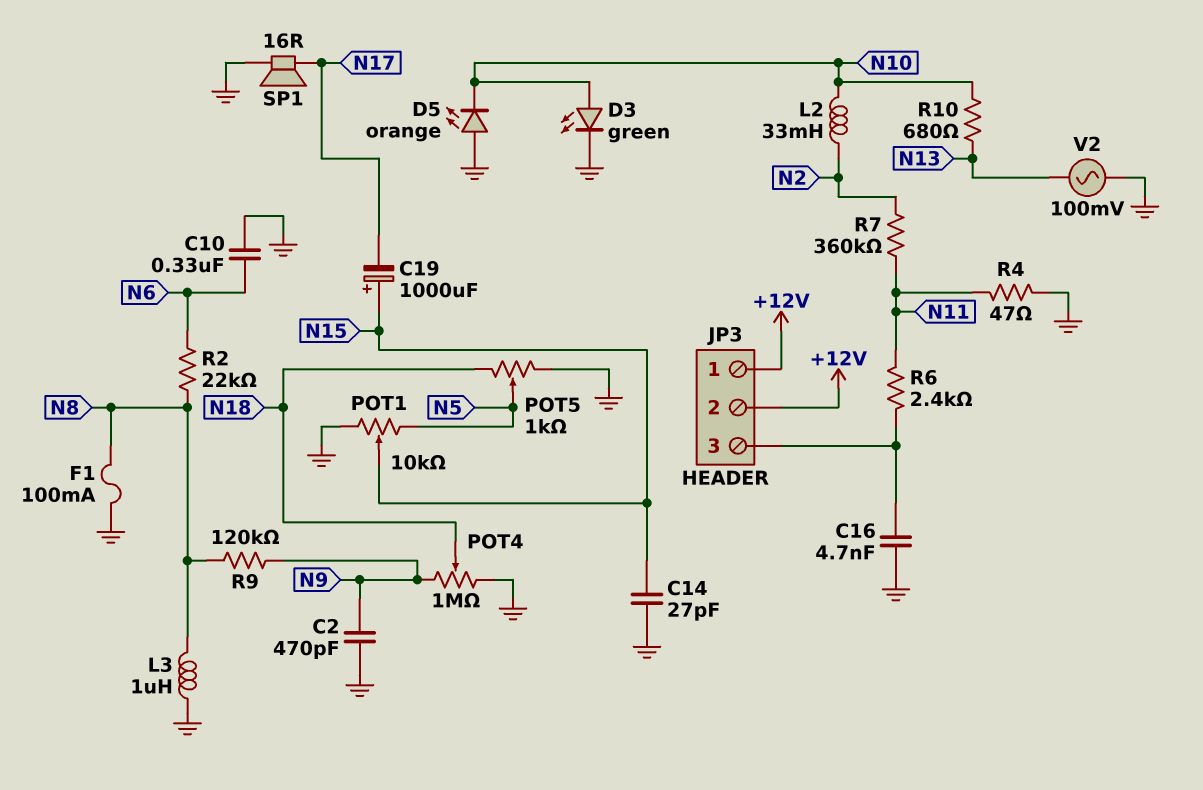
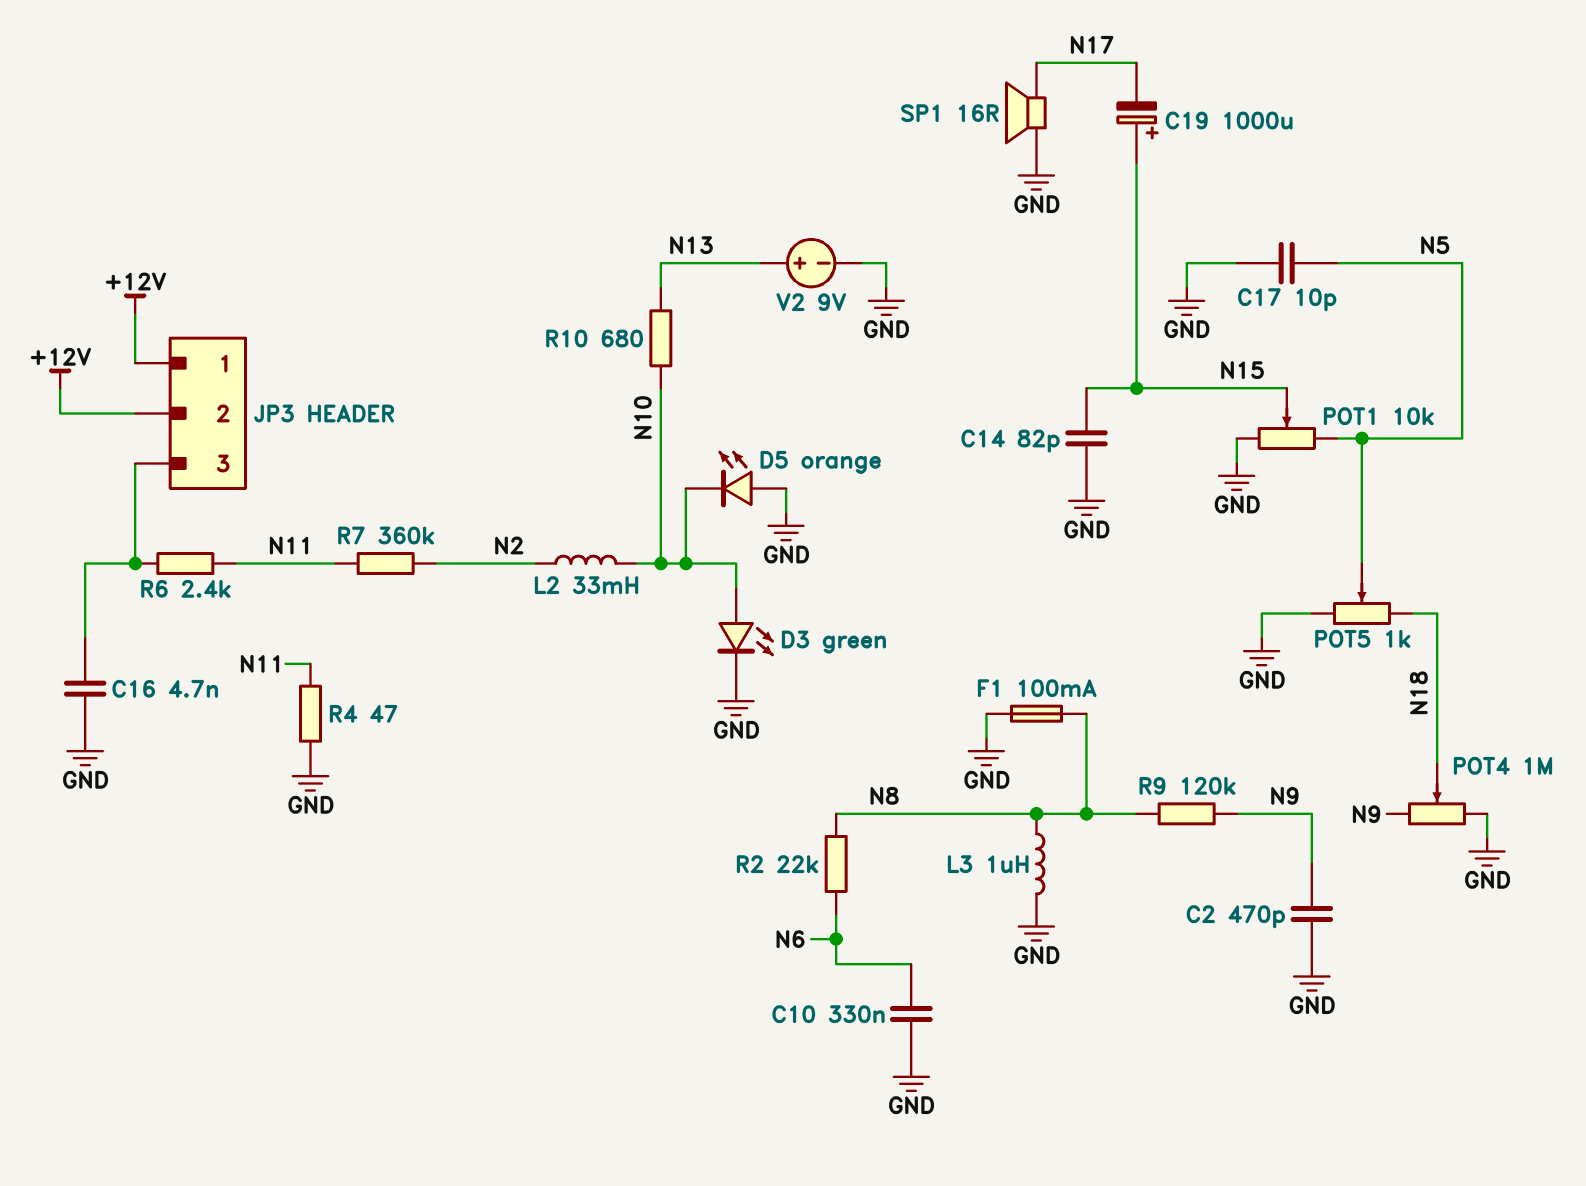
C14: 27pF (GND, N15) -> 82pF (GND, N15)
C17: none -> 10pF (GND, N5)
V2: AC 100mV (GND, N13) -> 9V (plus N13, minus GND)

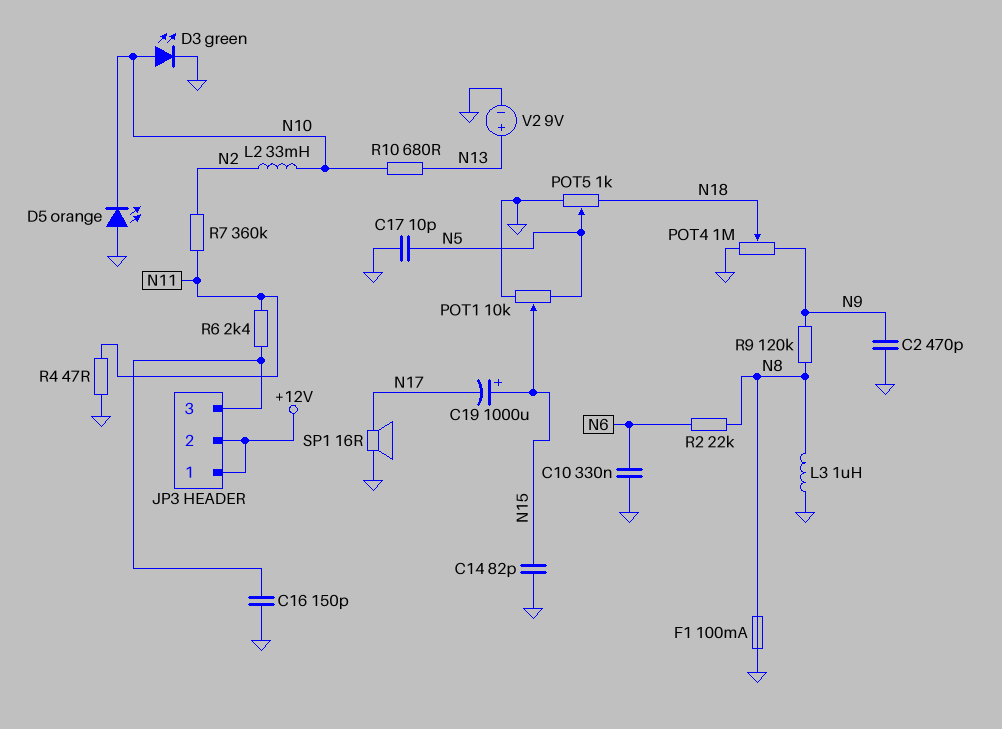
C16: 4.7nF (GND, JP3/3) -> 150pF (GND, JP3/3)

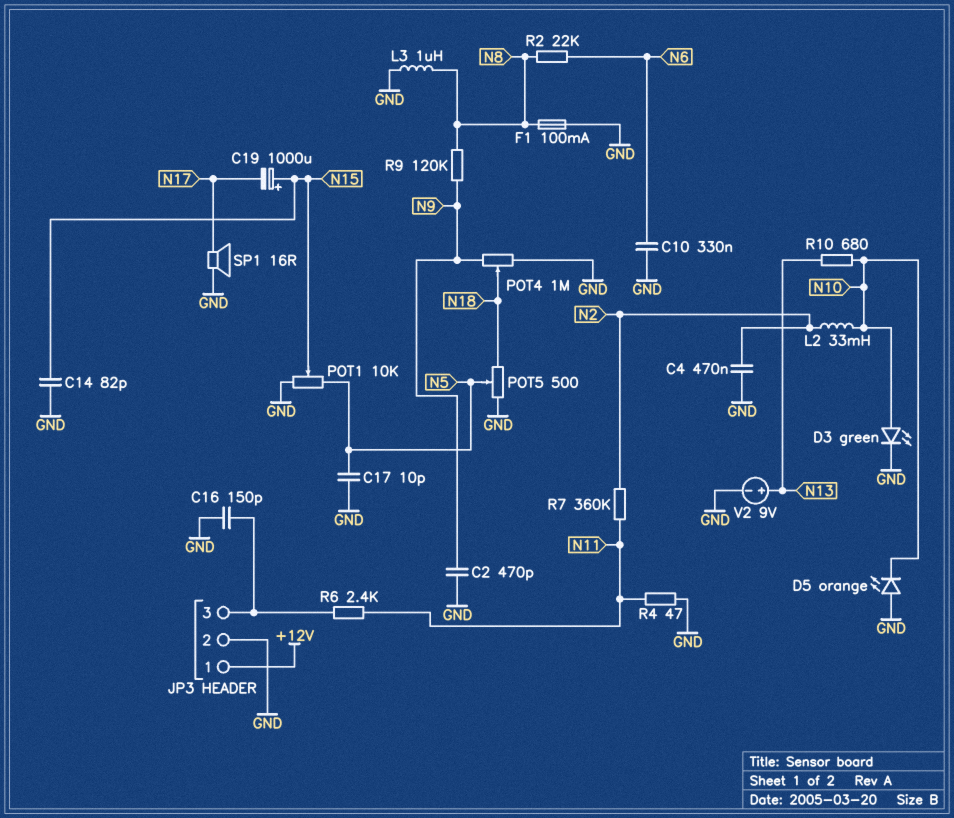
C4: none -> 470nF (GND, N2)
JP3 pin 2: +12V -> GND
POT5: 1k (GND, N18, wiper N5) -> 500 (GND, N18, wiper N5)

